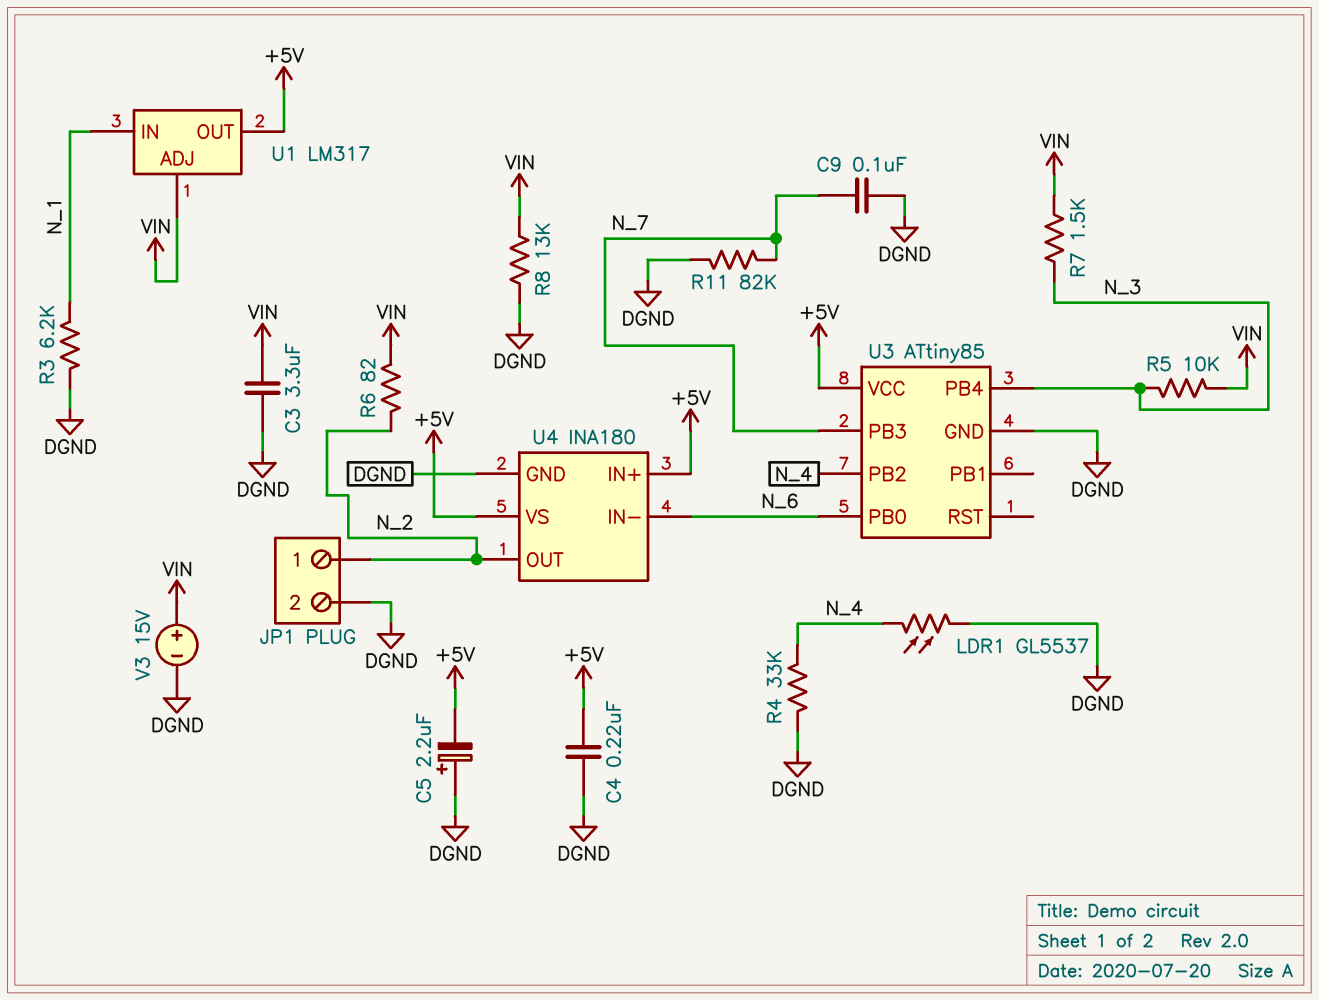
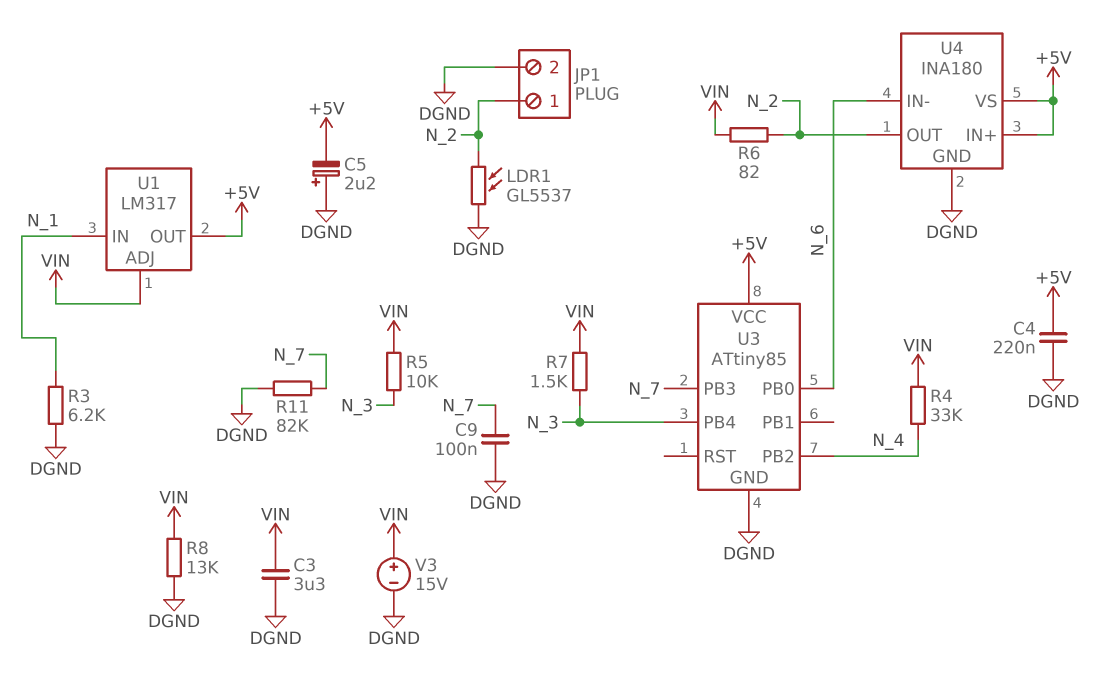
LDR1: GL5537 (DGND, N_4) -> GL5537 (DGND, N_2)
R4: 33k (DGND, N_4) -> 33k (N_4, VIN)

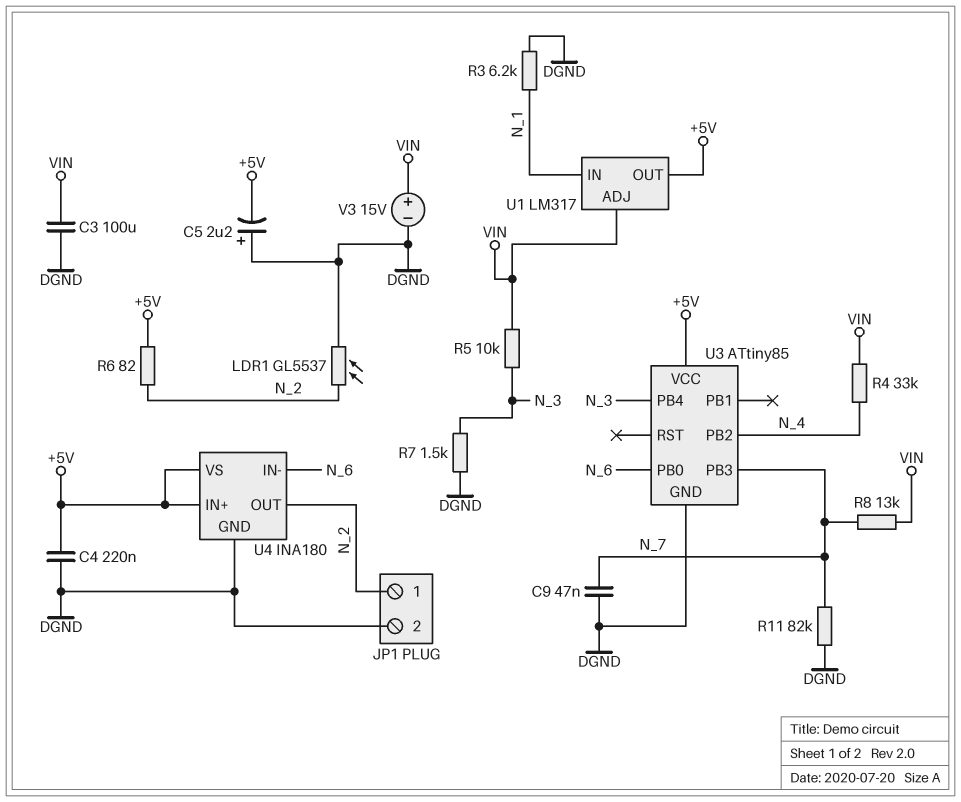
C3: 3.3uF (DGND, VIN) -> 100uF (DGND, VIN)
C9: 100nF (DGND, N_7) -> 47nF (DGND, N_7)
R6: 82 (N_2, VIN) -> 82 (+5V, N_2)
R7: 1.5k (N_3, VIN) -> 1.5k (DGND, N_3)
R8: 13k (DGND, VIN) -> 13k (N_7, VIN)

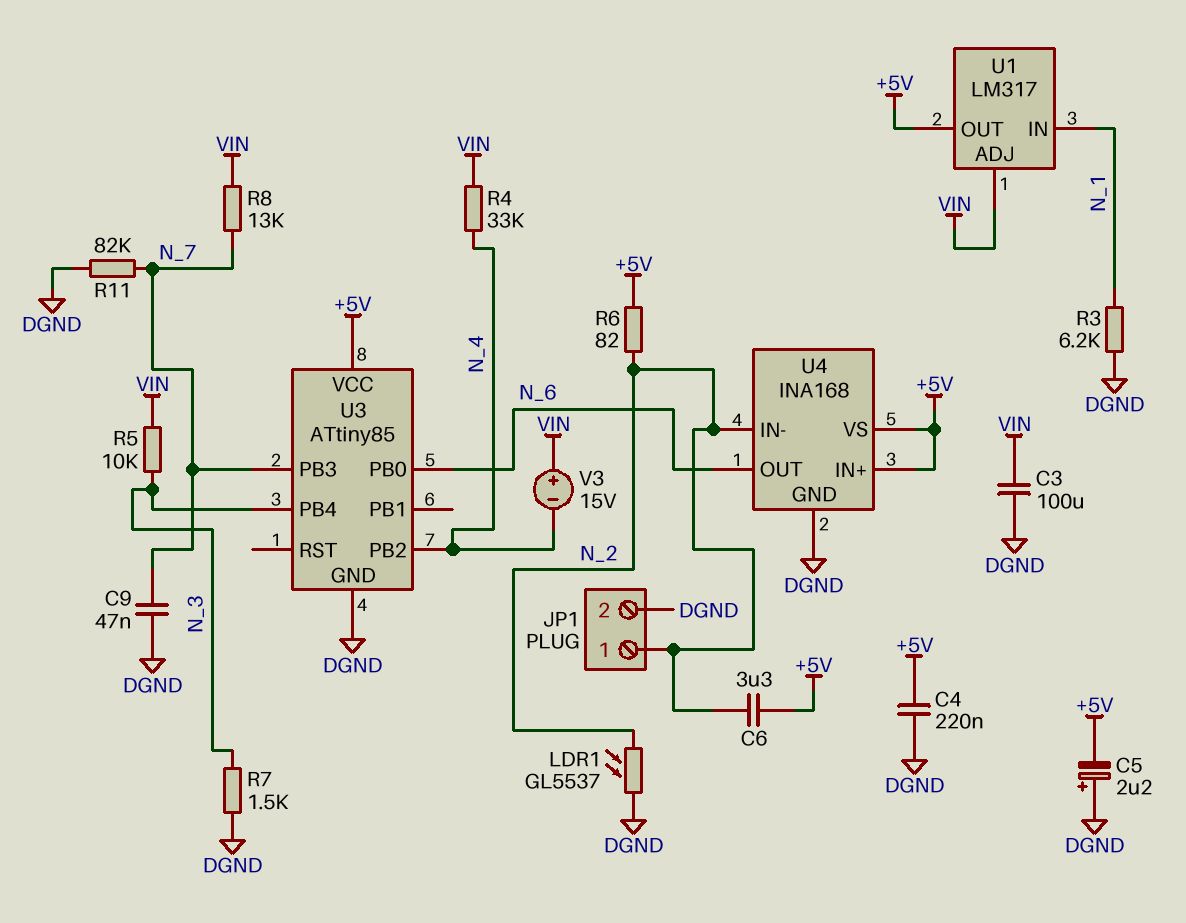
C6: none -> 3.3uF (+5V, N_2)
U4: INA180 -> INA168
U4 pin IN-: N_6 -> N_2
U4 pin OUT: N_2 -> N_6
V3: 15V (plus VIN, minus DGND) -> 15V (plus VIN, minus N_4)

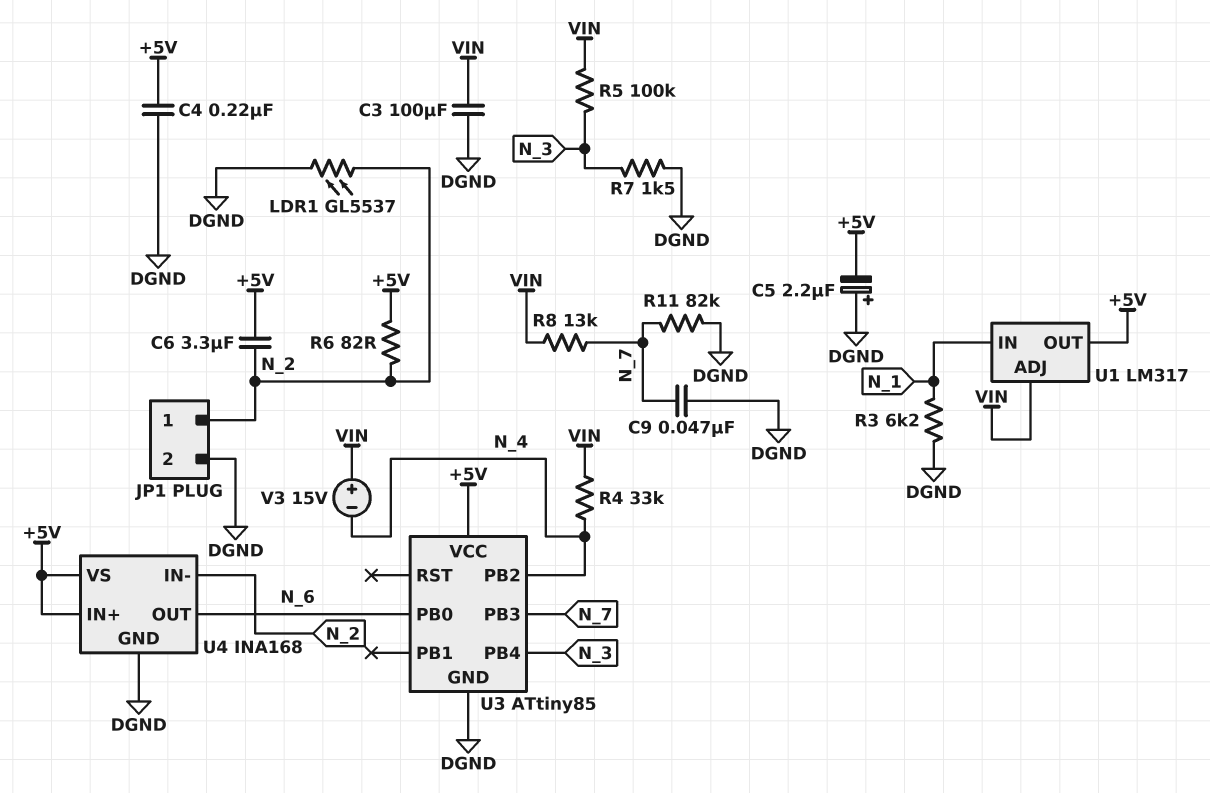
R5: 10k (N_3, VIN) -> 100k (N_3, VIN)

